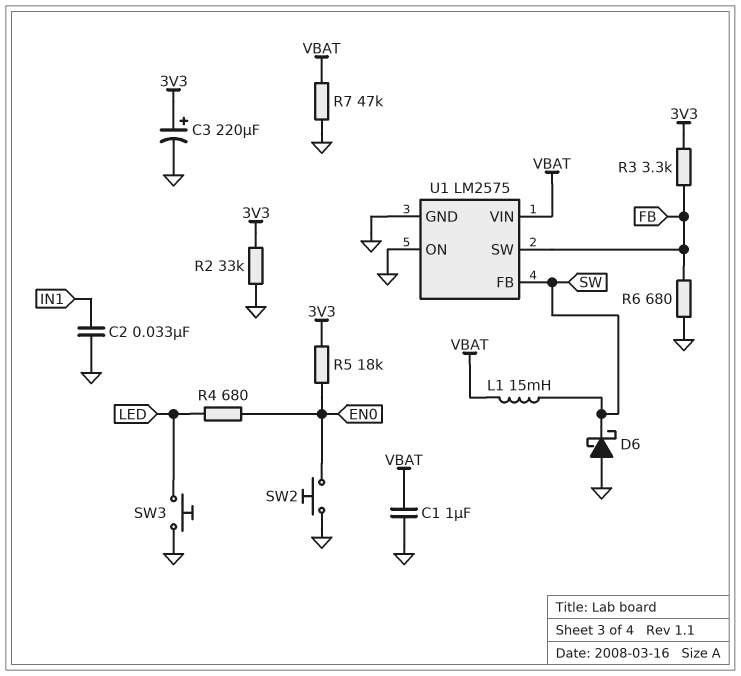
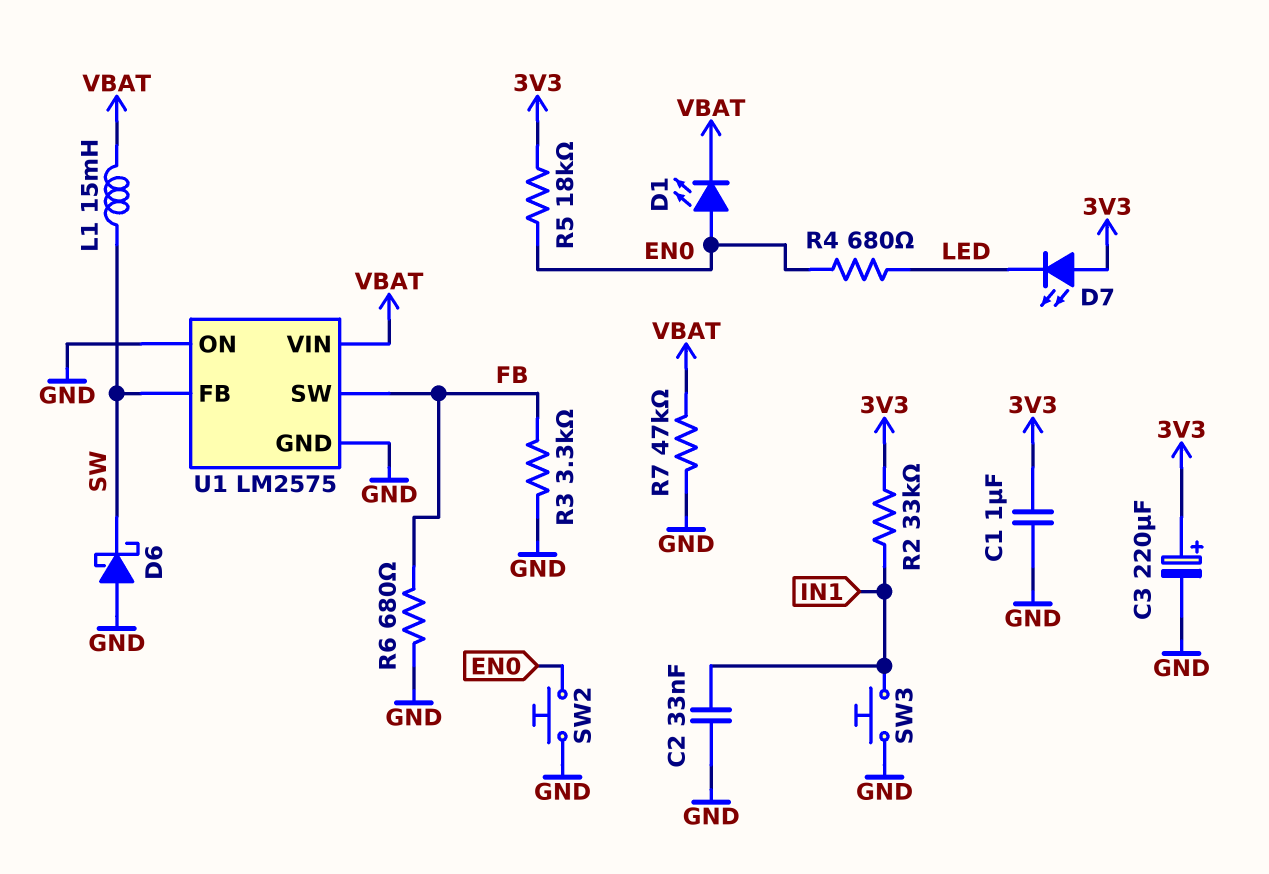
C1: 1uF (GND, VBAT) -> 1uF (3V3, GND)
D1: none -> LED (A EN0, K VBAT)
D7: none -> LED (A 3V3, K LED)
R2: 33k (3V3, GND) -> 33k (3V3, IN1)
R3: 3.3k (3V3, FB) -> 3.3k (FB, GND)
SW3: button (GND, LED) -> button (GND, IN1)

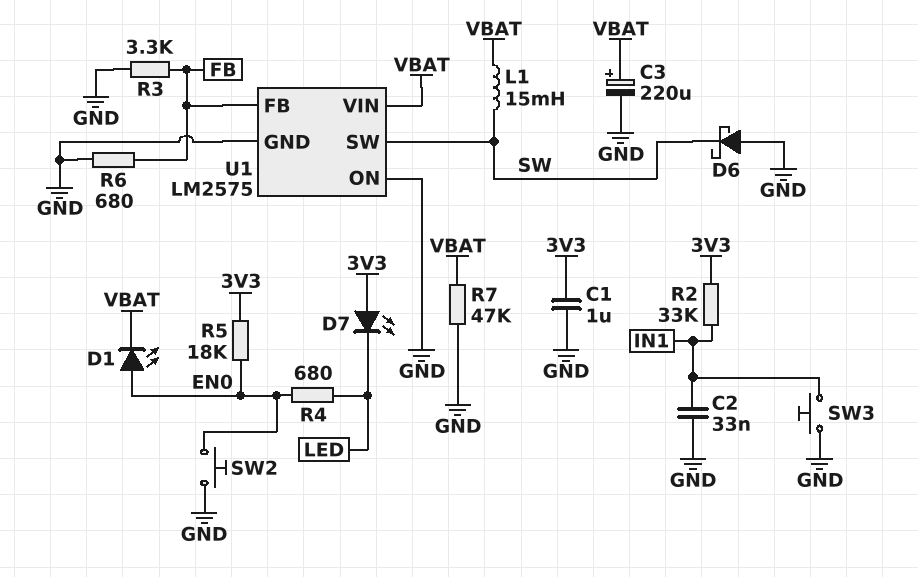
C3: 220uF (plus 3V3, minus GND) -> 220uF (plus VBAT, minus GND)
U1 pin FB: SW -> FB
U1 pin SW: FB -> SW

